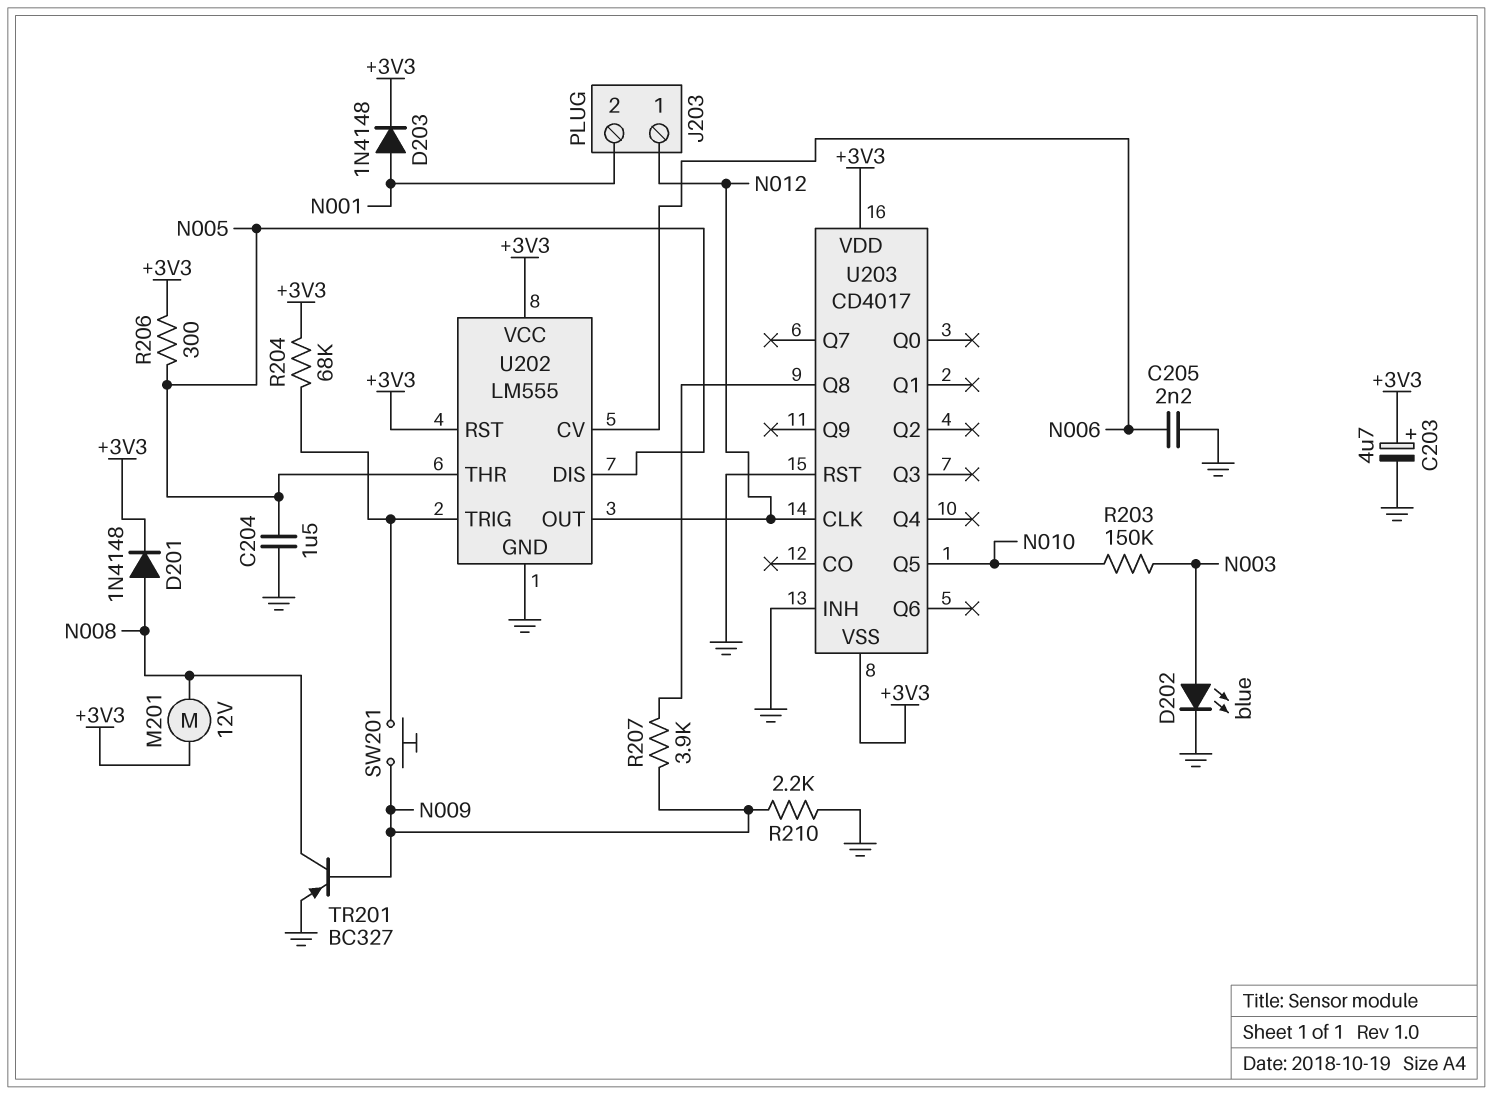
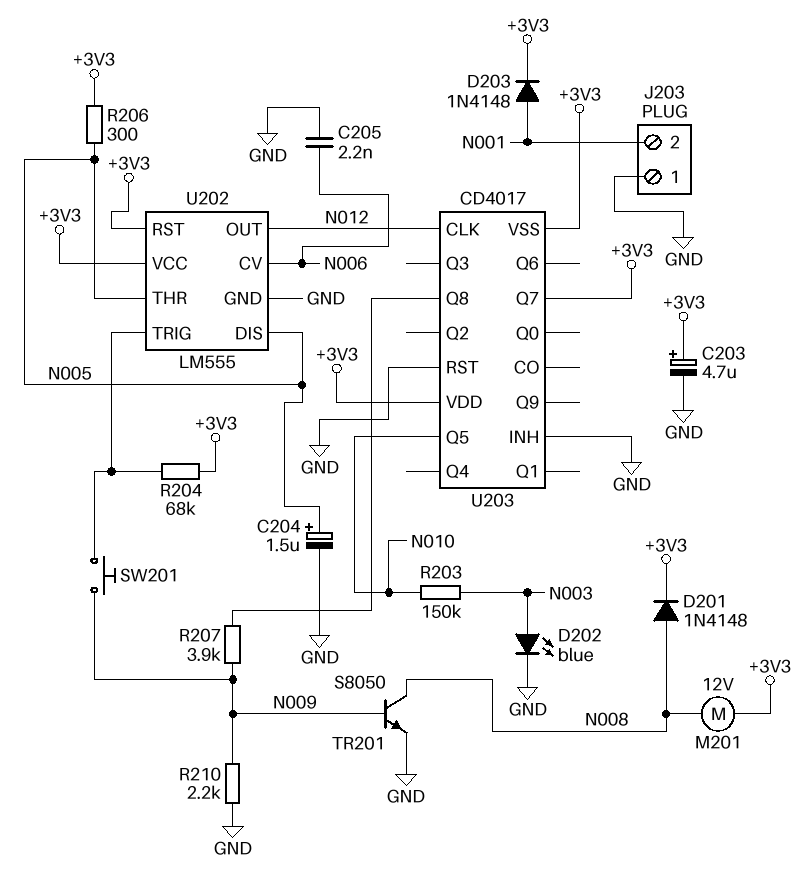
C204: 1.5uF (GND, N005) -> 1.5uF (plus N005, minus GND)
J203 pin 1: N012 -> GND
TR201: PNP BC327 (B N009, C N008, E GND) -> NPN S8050 (B N009, C N008, E GND)
U203 pin Q7: none -> +3V3

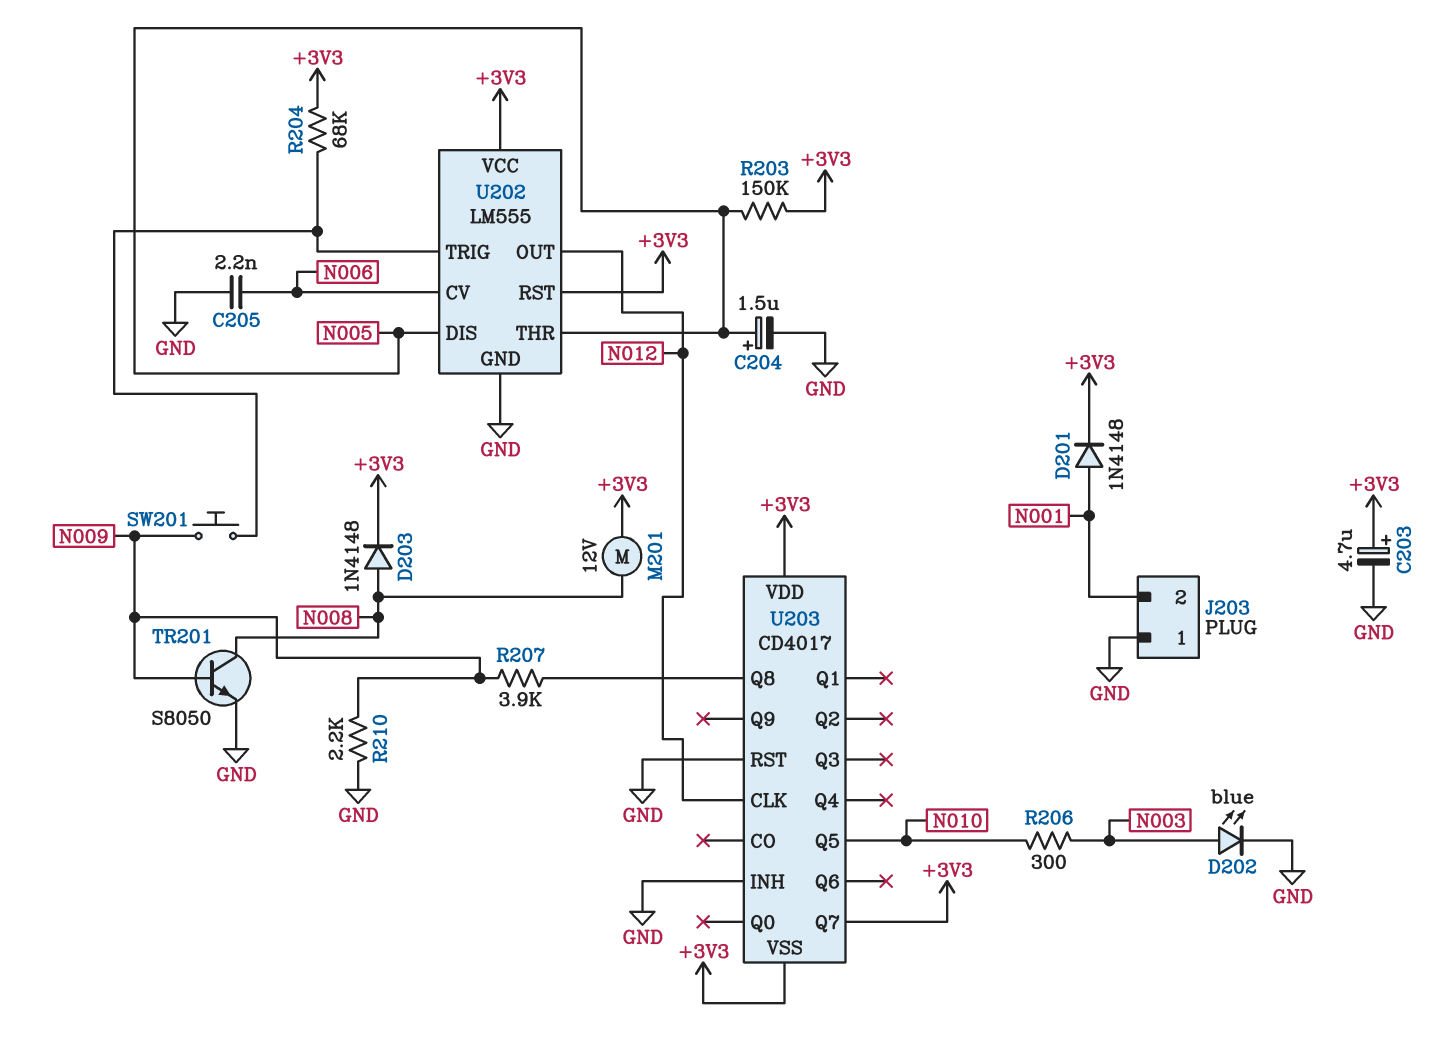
D201: diode 1N4148 (A N008, K +3V3) -> diode 1N4148 (A N001, K +3V3)
D203: diode 1N4148 (A N001, K +3V3) -> diode 1N4148 (A N008, K +3V3)
R203: 150k (N003, N010) -> 150k (+3V3, N005)
R206: 300 (+3V3, N005) -> 300 (N003, N010)

